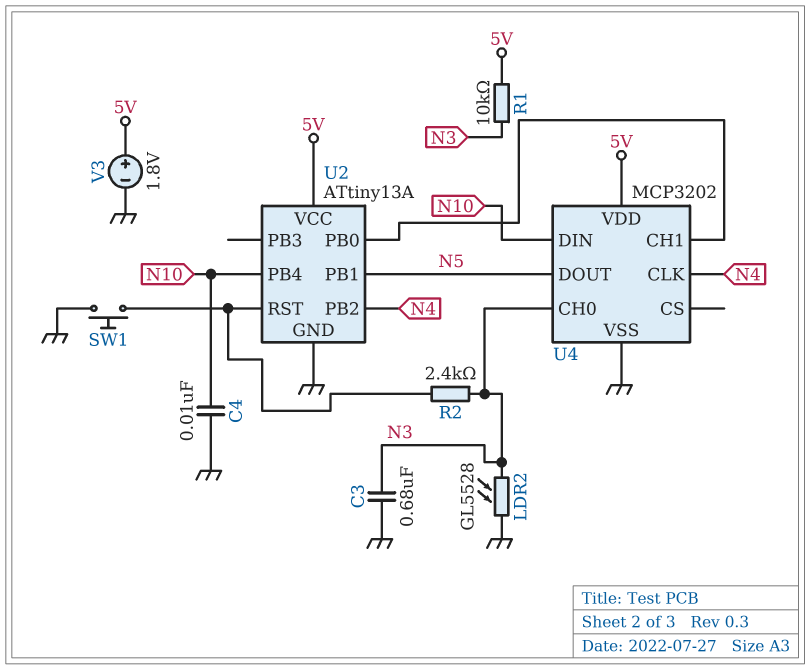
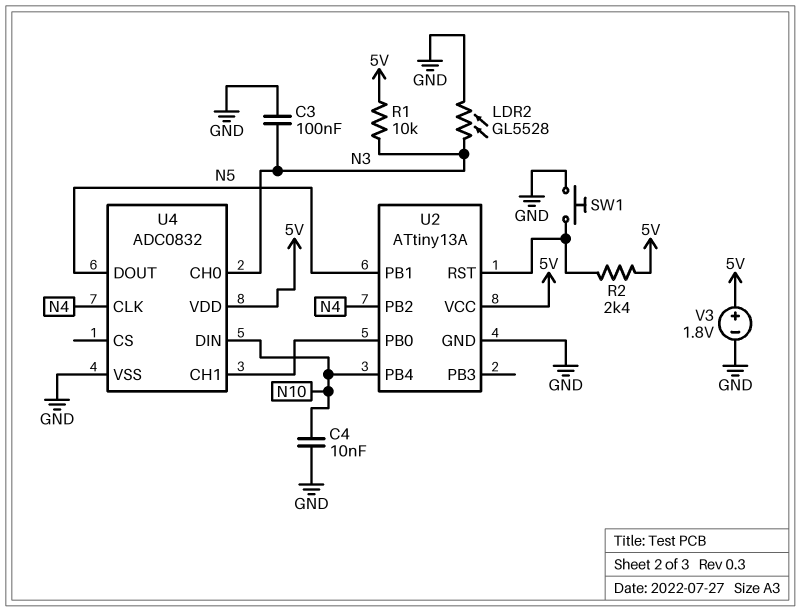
C3: 680nF (GND, N3) -> 100nF (GND, N3)
R2: 2.4k (N3, U2/RST) -> 2.4k (5V, U2/RST)
U4: MCP3202 -> ADC0832

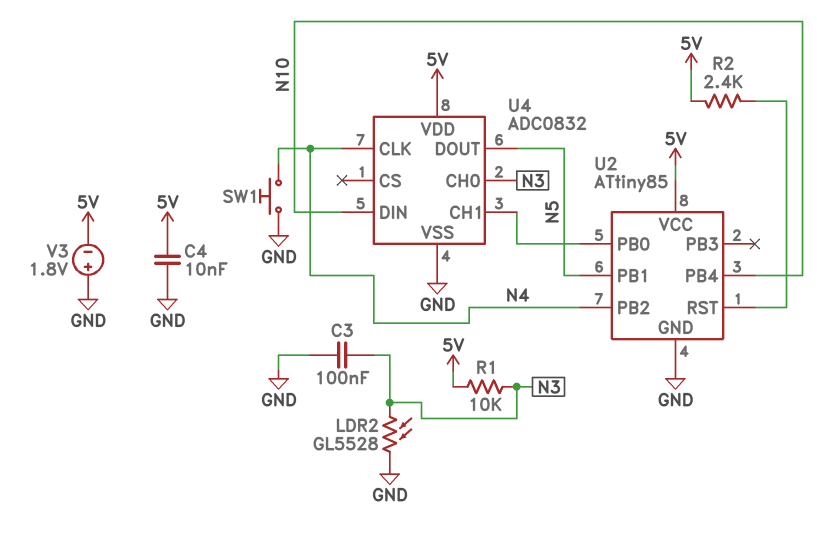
C4: 10nF (GND, N10) -> 10nF (5V, GND)
SW1: button (GND, U2/RST) -> button (GND, N4)
U2: ATtiny13A -> ATtiny85
V3: 1.8V (plus 5V, minus GND) -> 1.8V (plus GND, minus 5V)

